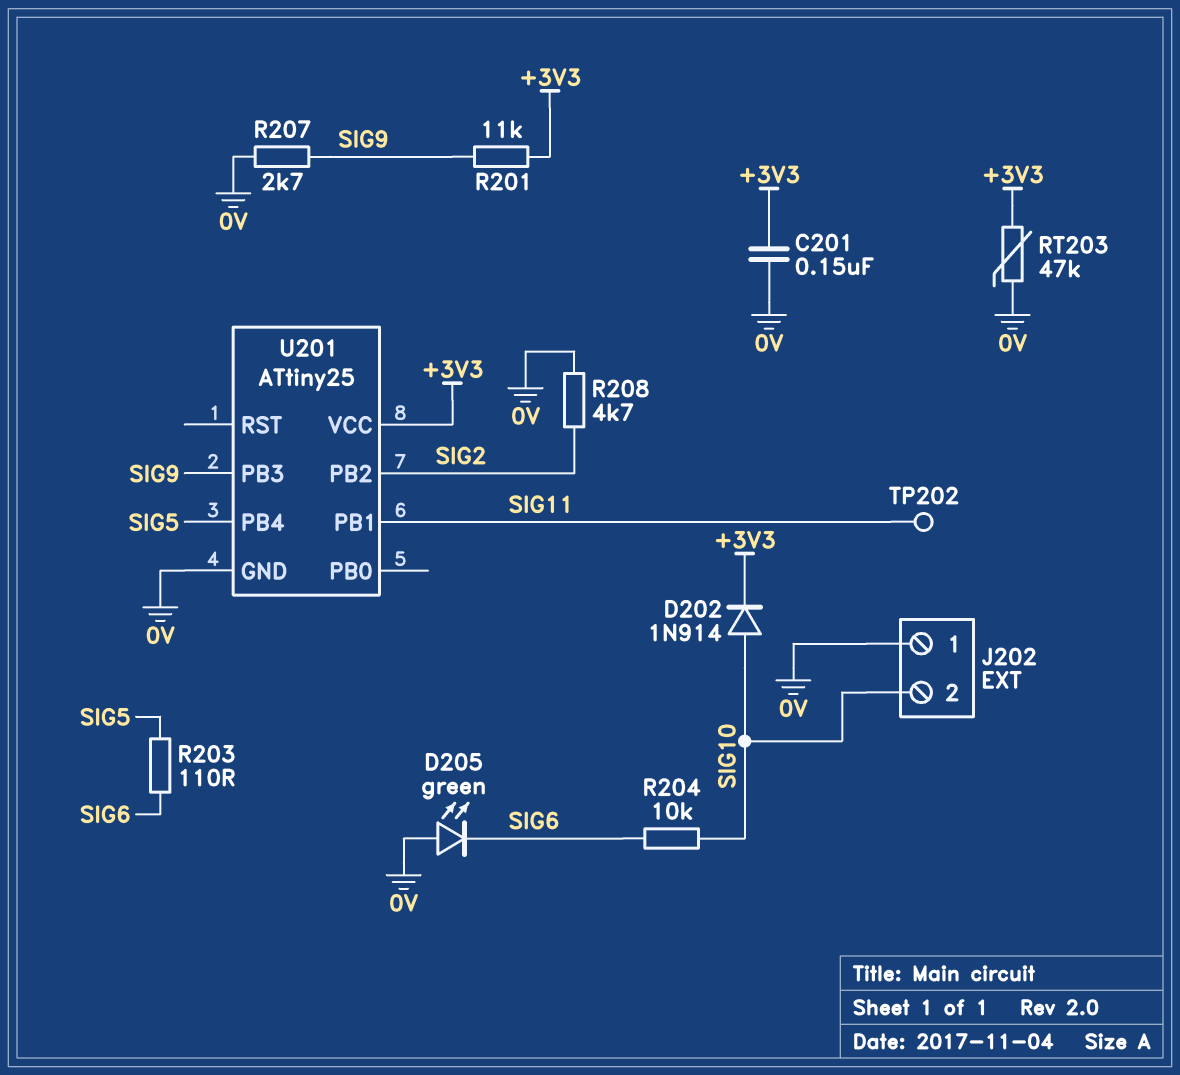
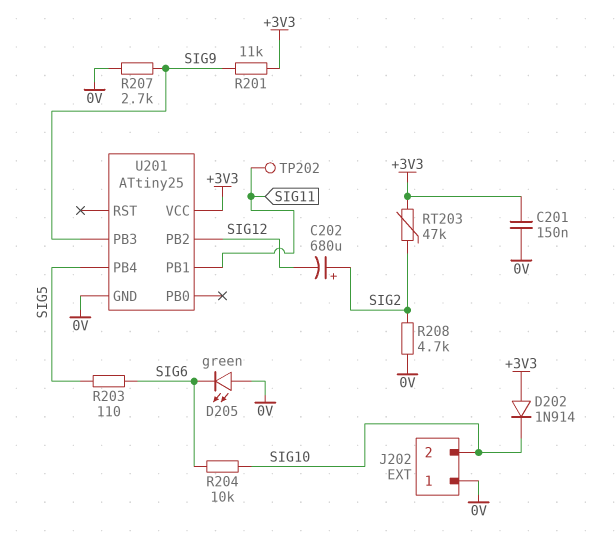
C202: none -> 680uF (plus SIG2, minus SIG12)
D202: diode 1N914 (A SIG10, K +3V3) -> diode 1N914 (A +3V3, K SIG10)
RT203: 47k (+3V3, 0V) -> 47k (+3V3, SIG2)
U201 pin PB2: SIG2 -> SIG12

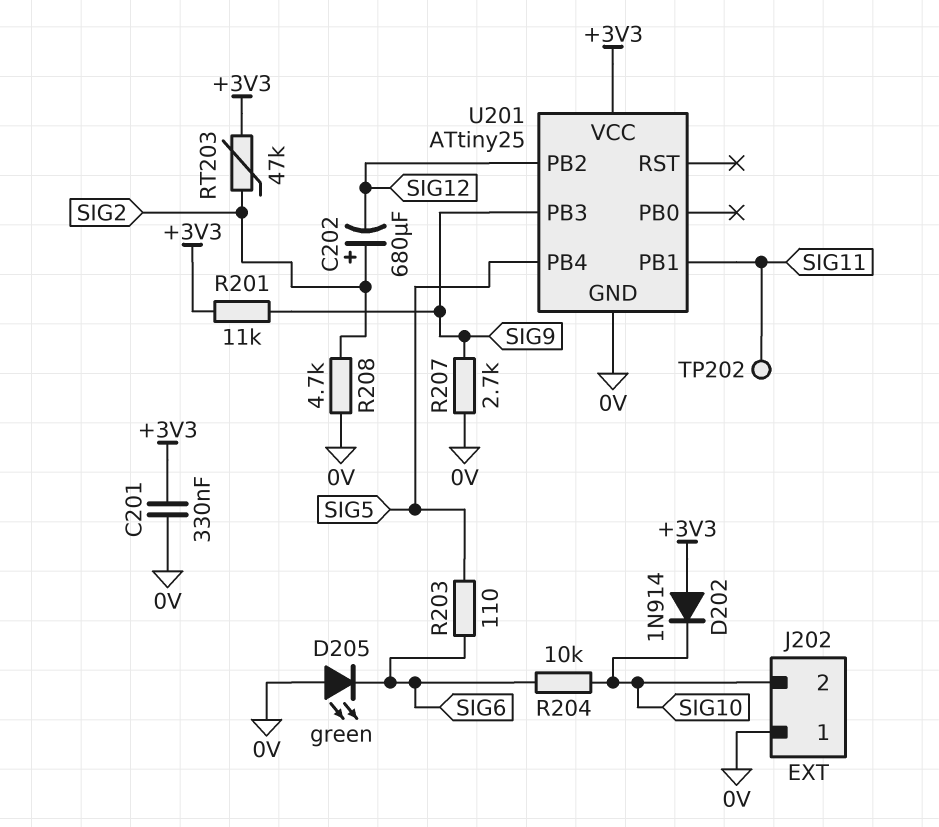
C201: 150nF (+3V3, 0V) -> 330nF (+3V3, 0V)

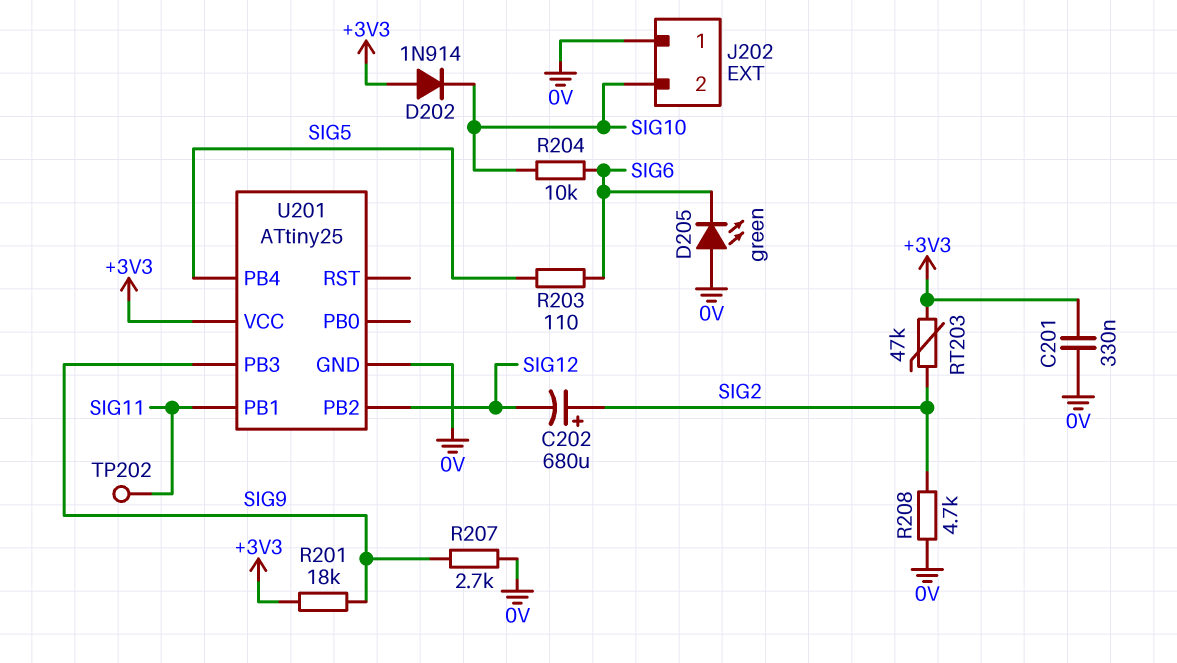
R201: 11k (+3V3, SIG9) -> 18k (+3V3, SIG9)

